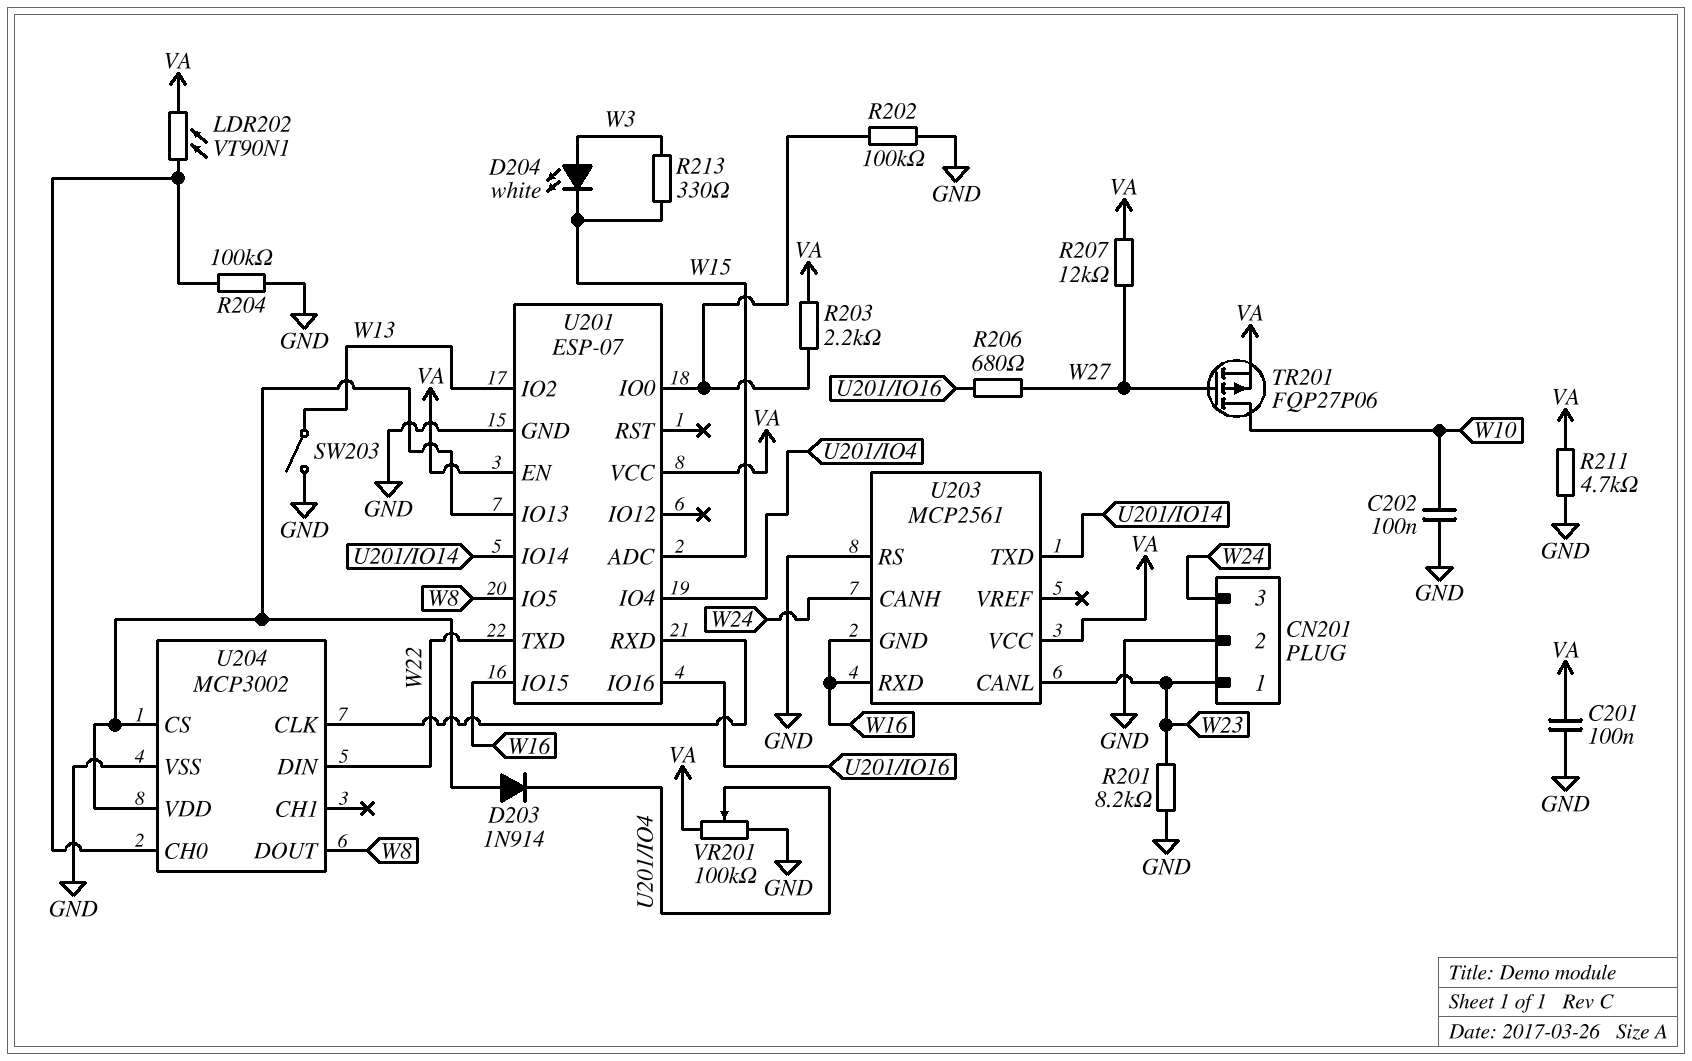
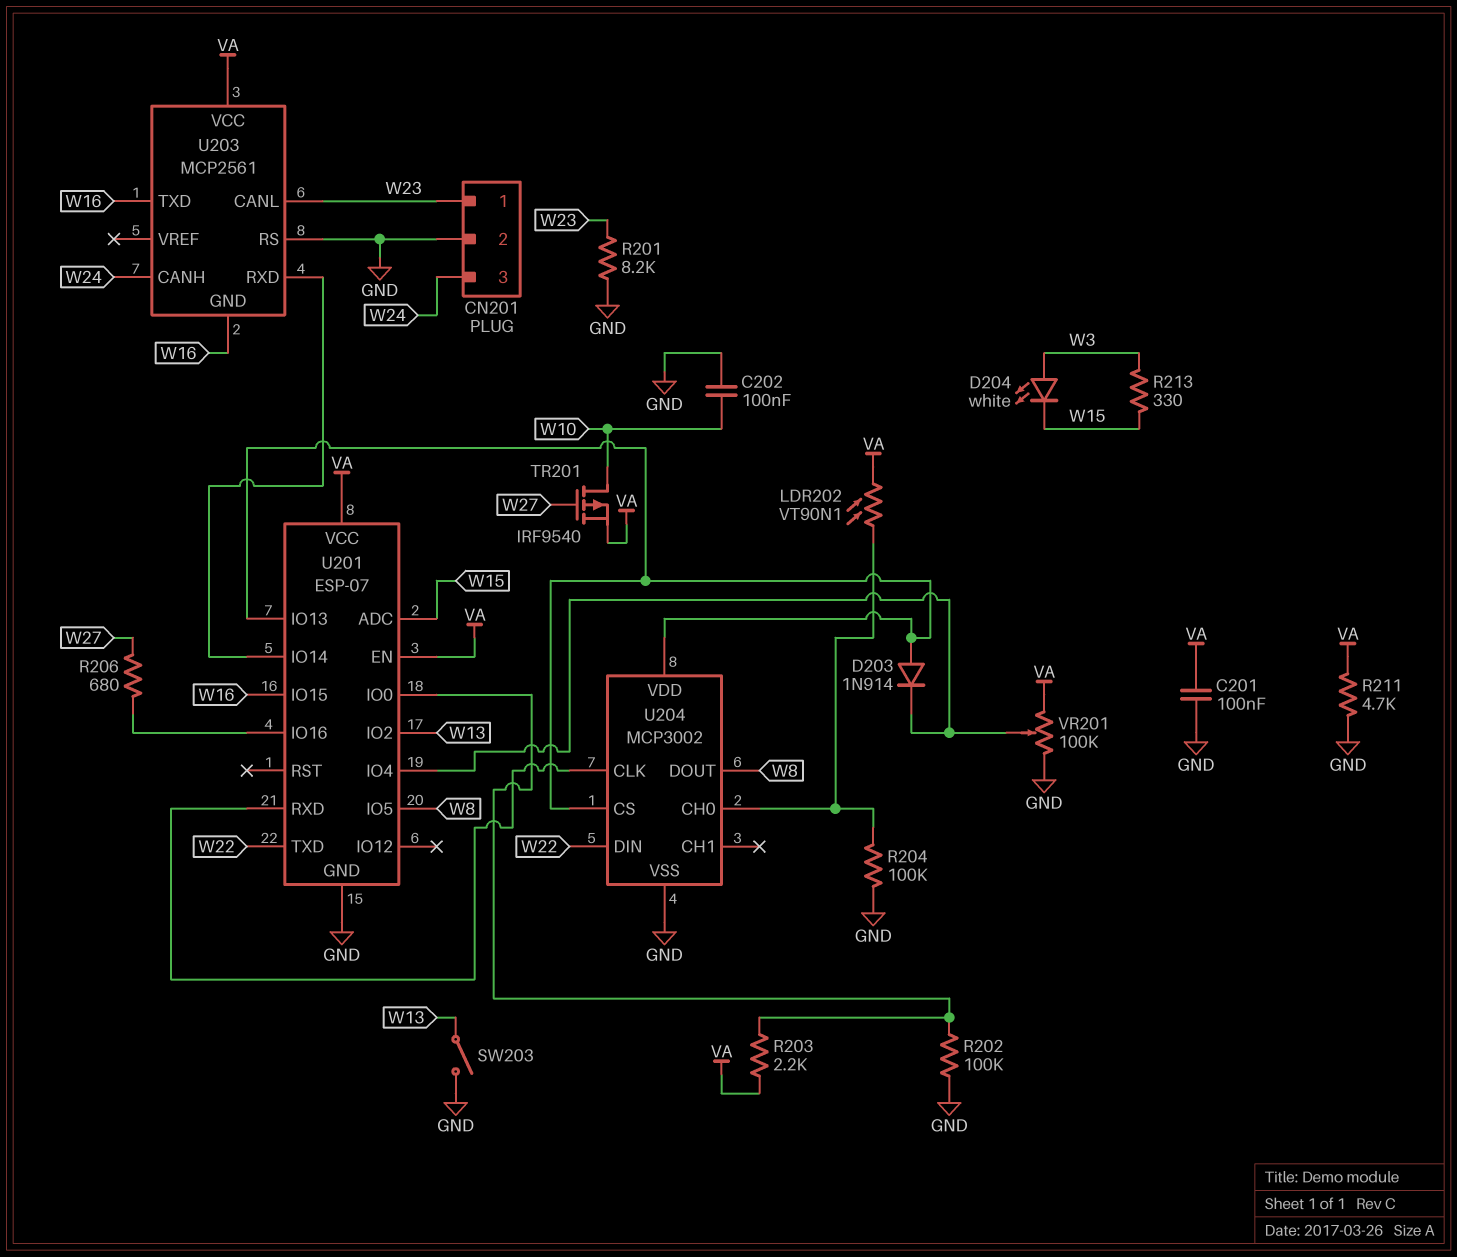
R207: 12k (VA, W27) -> none
TR201: PMOS FQP27P06 (G W27, D W10, S VA) -> PMOS IRF9540 (G W27, D W10, S VA)
U203 pin RXD: W16 -> U201/IO14
U203 pin TXD: U201/IO14 -> W16

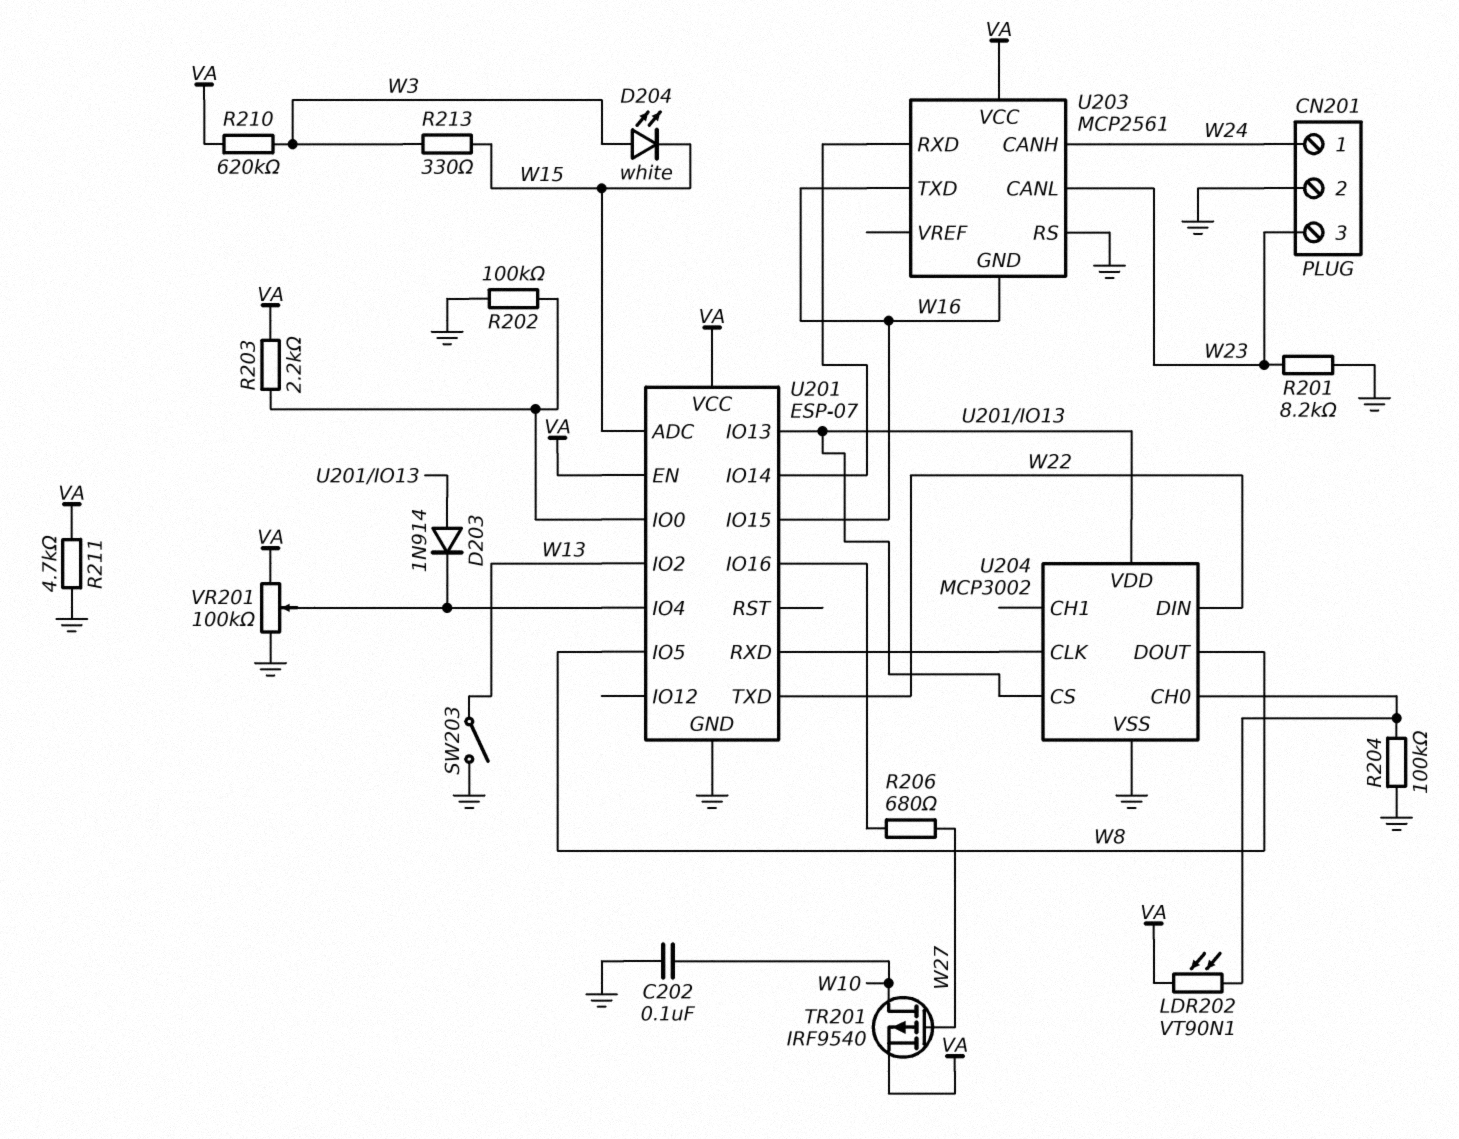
C201: 100nF (GND, VA) -> none
CN201 pin 1: W23 -> W24
CN201 pin 3: W24 -> W23
R210: none -> 620k (VA, W3)

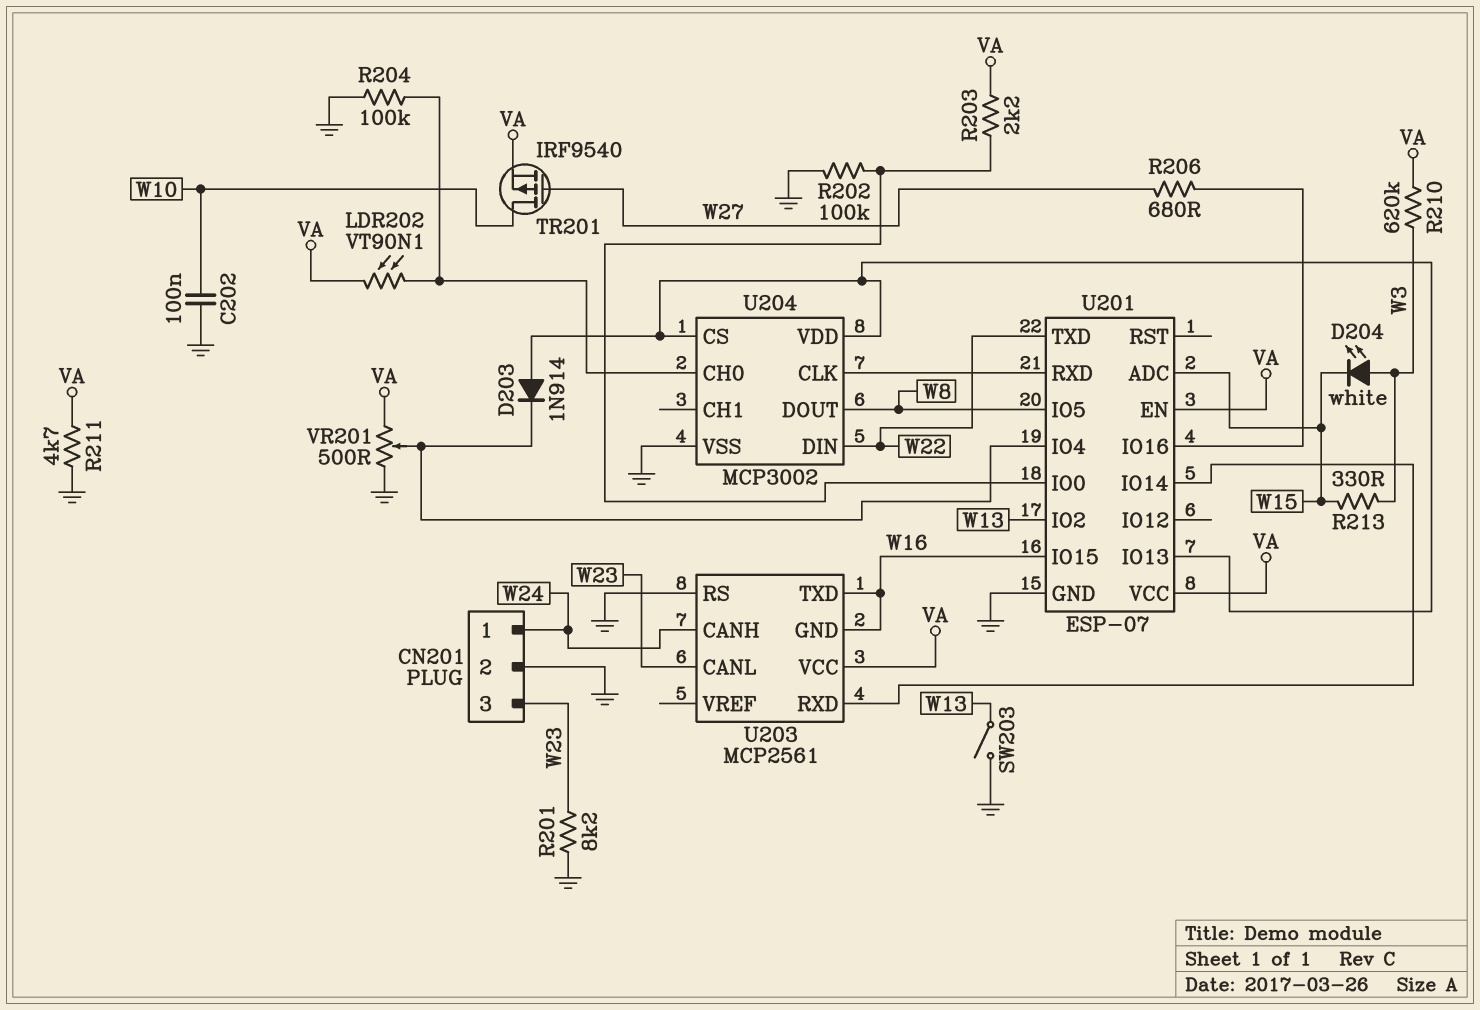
VR201: 100k (GND, VA, wiper U201/IO4) -> 500 (GND, VA, wiper U201/IO4)

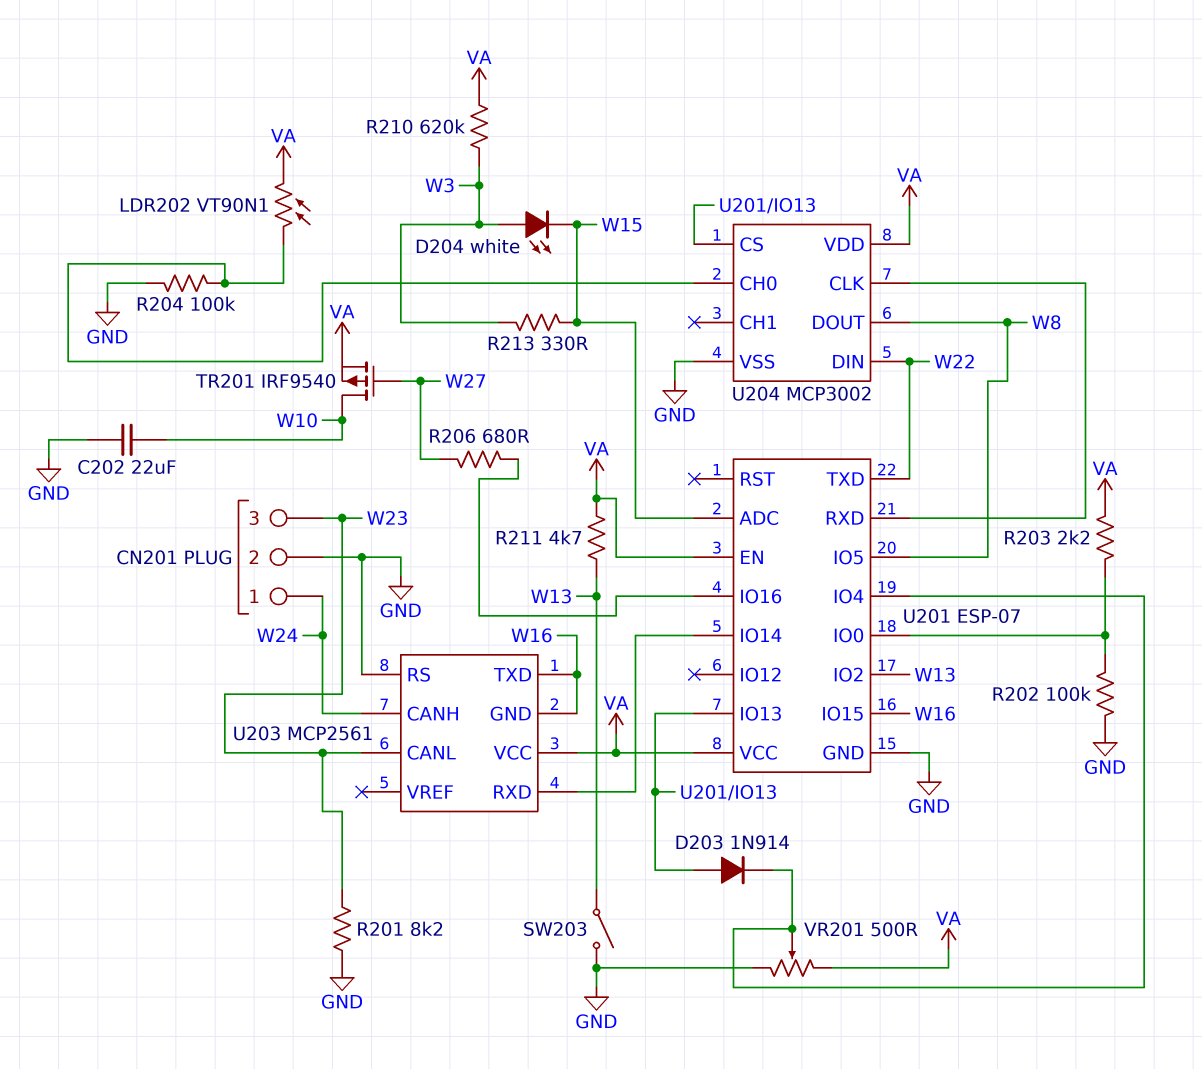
C202: 100nF (GND, W10) -> 22uF (GND, W10)
R211: 4.7k (GND, VA) -> 4.7k (VA, W13)
U204 pin VDD: U201/IO13 -> VA

